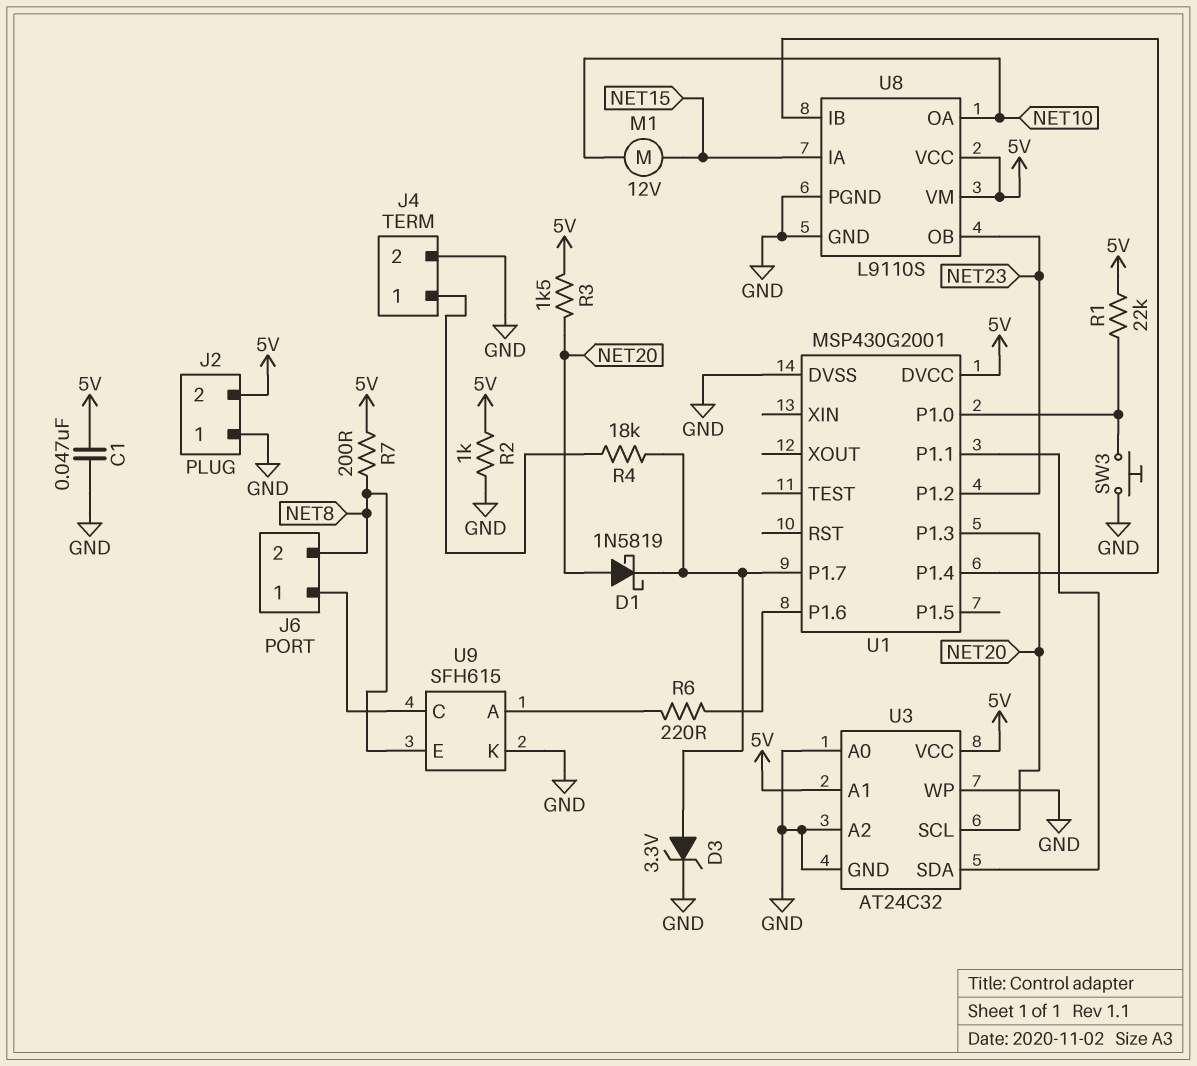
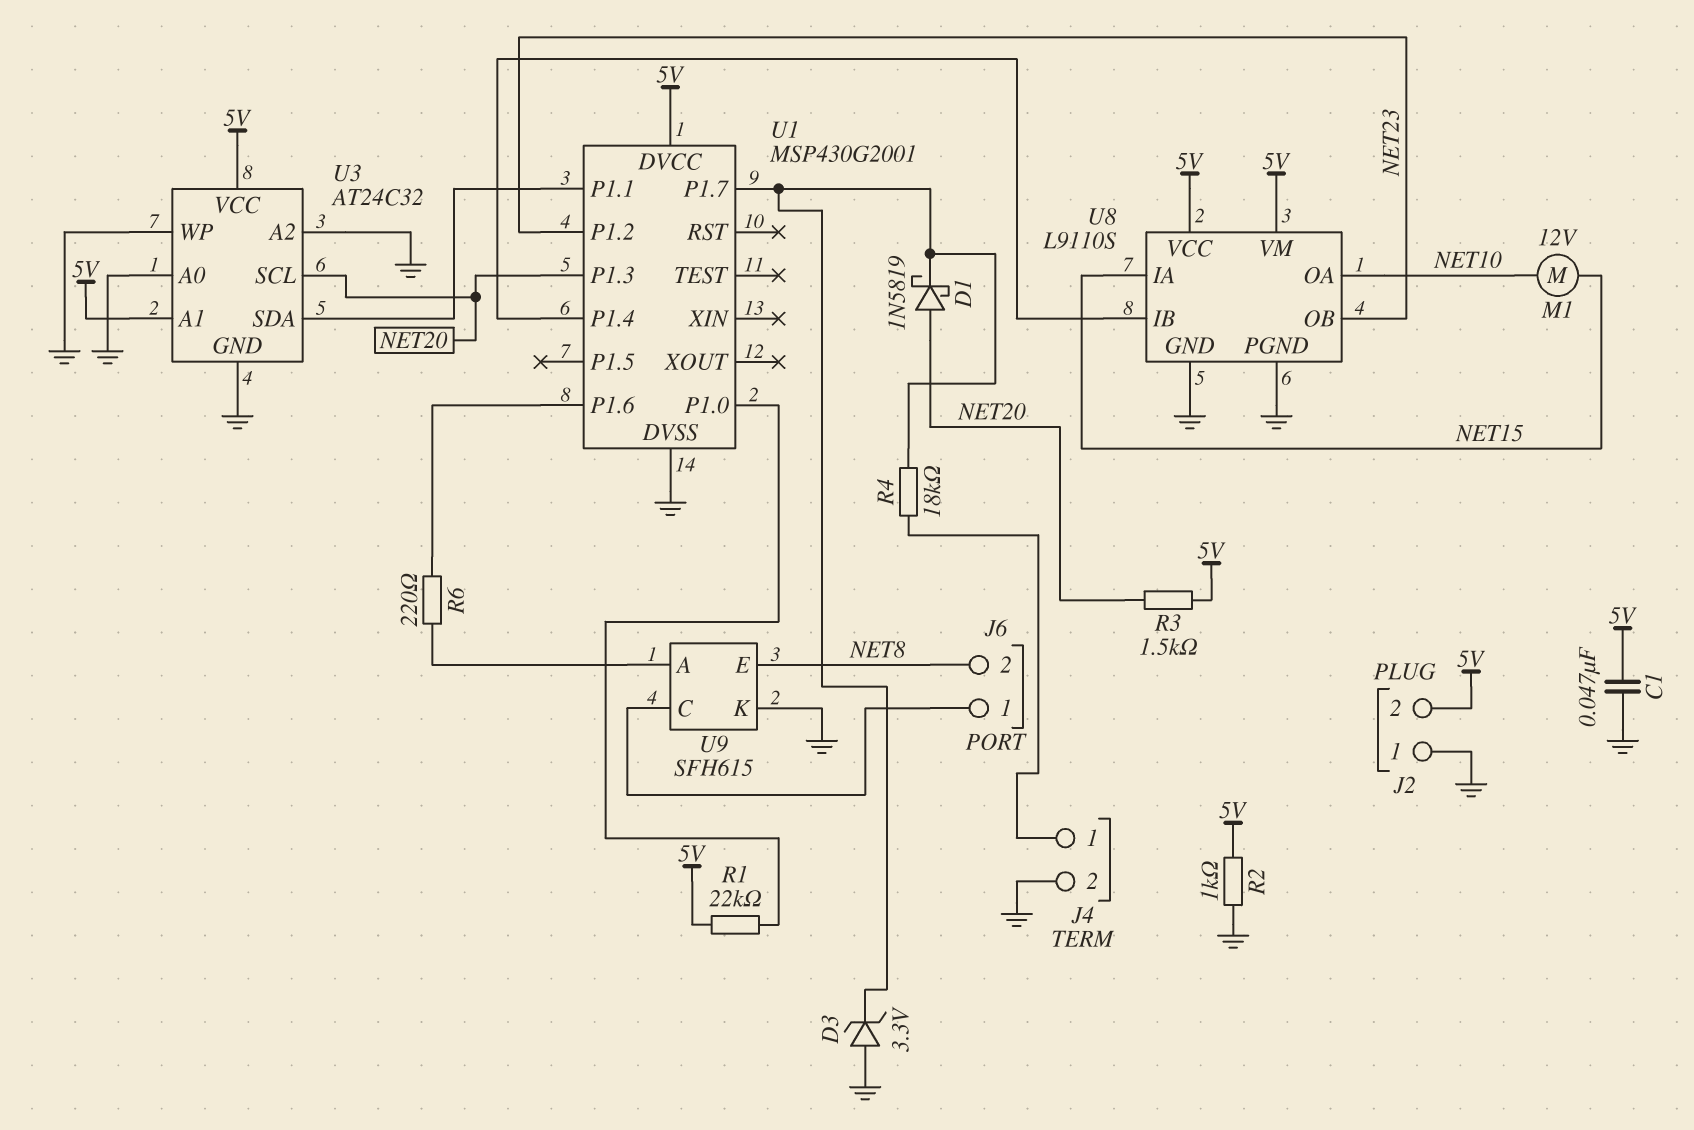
D3: zener 3.3V (A U1/P1.7, K GND) -> zener 3.3V (A GND, K U1/P1.7)
R7: 200 (5V, NET8) -> none
SW3: button (GND, U1/P1.0) -> none

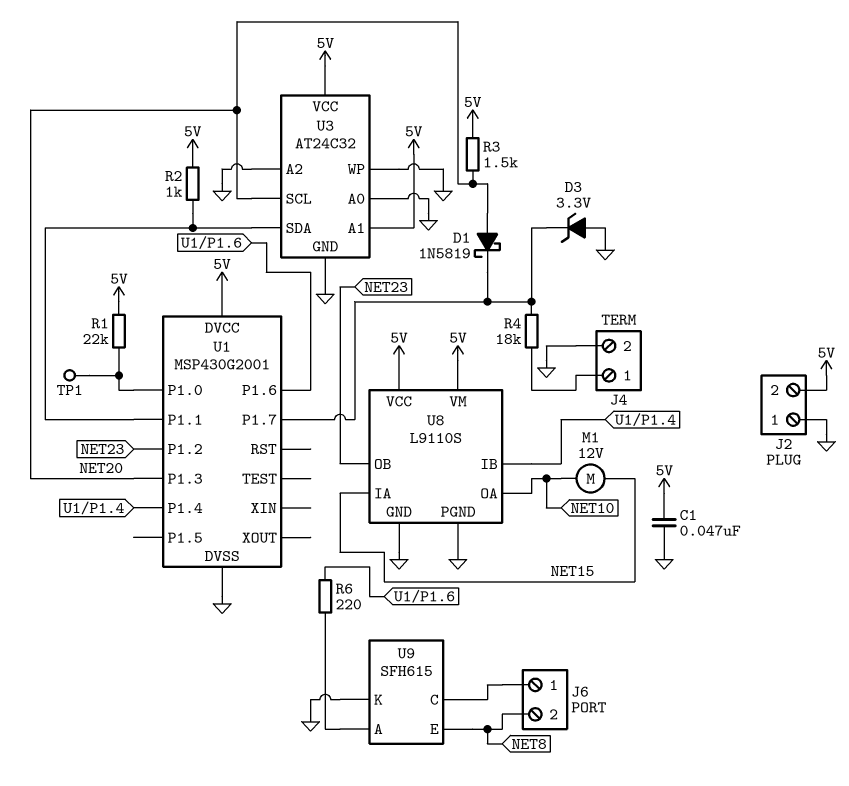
R2: 1k (5V, GND) -> 1k (5V, U1/P1.1)
TP1: none -> test point (U1/P1.0)

